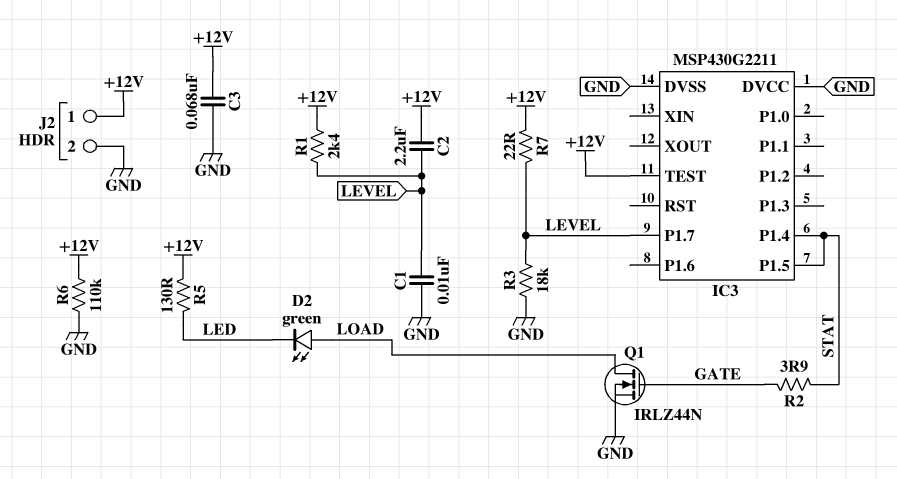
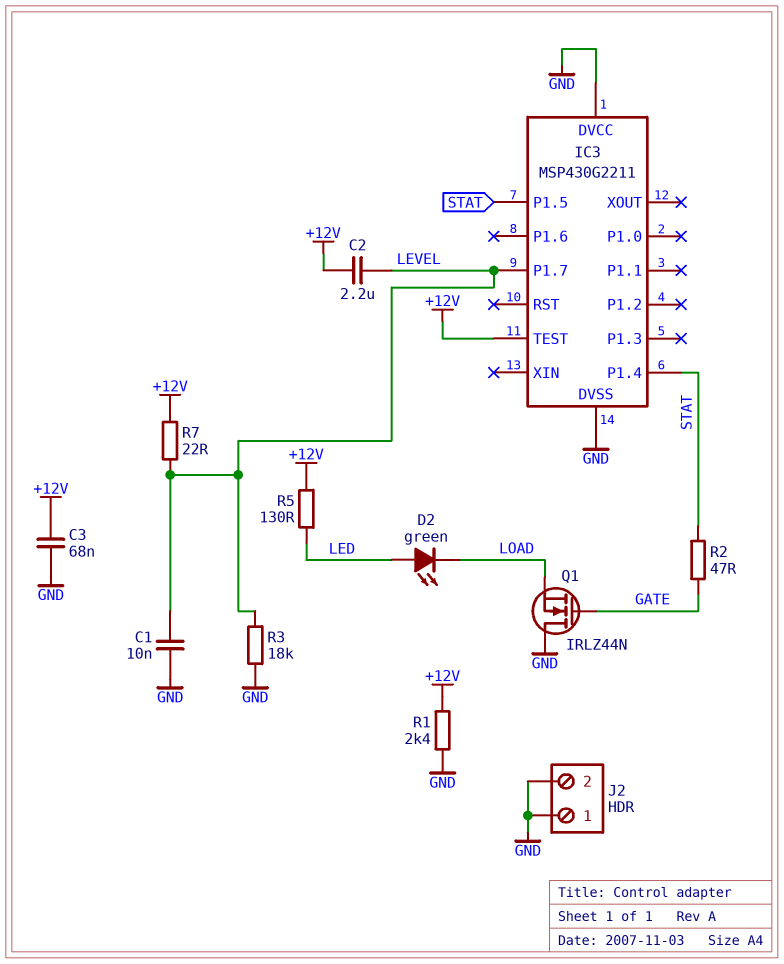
D2: LED green (A LOAD, K LED) -> LED green (A LED, K LOAD)
J2 pin 1: +12V -> GND
Q1: NMOS IRLZ44N (G GATE, D LOAD, S GND) -> NMOS IRLZ44N (G GATE, D GND, S LOAD)
R1: 2.4k (+12V, LEVEL) -> 2.4k (+12V, GND)
R2: 3.9 (GATE, STAT) -> 47 (GATE, STAT)
R6: 110k (+12V, GND) -> none

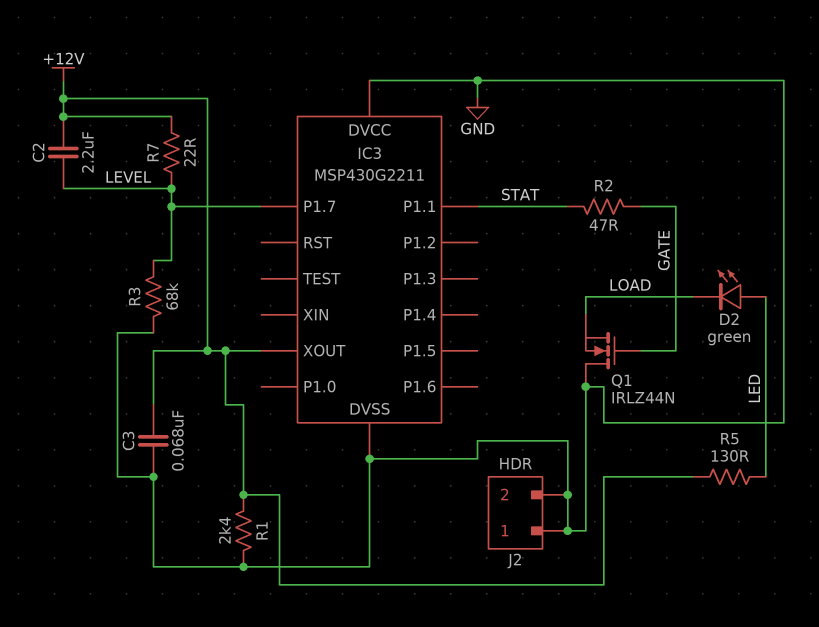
C1: 10nF (GND, LEVEL) -> none
IC3 pin P1.1: none -> STAT
IC3 pin P1.4: STAT -> none
IC3 pin P1.5: STAT -> none
IC3 pin TEST: +12V -> none
IC3 pin XOUT: none -> +12V
R3: 18k (GND, LEVEL) -> 68k (GND, LEVEL)

